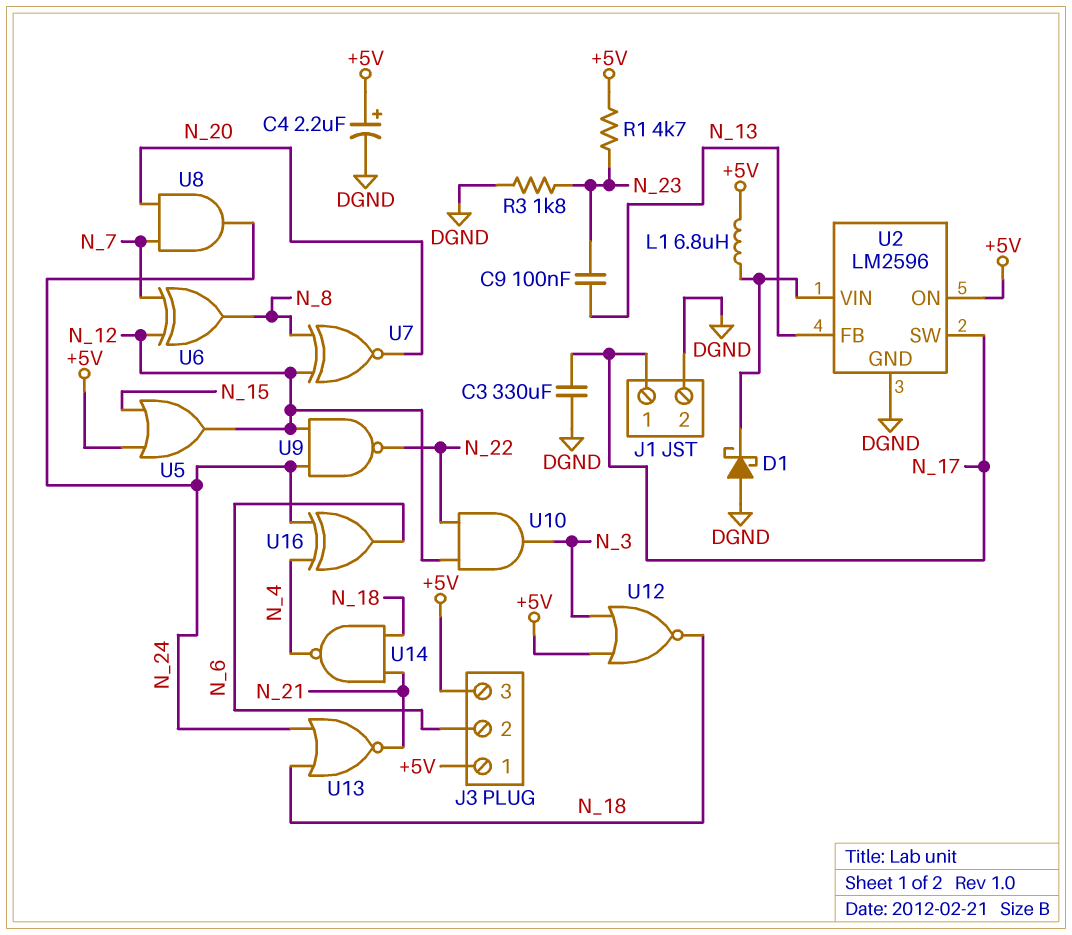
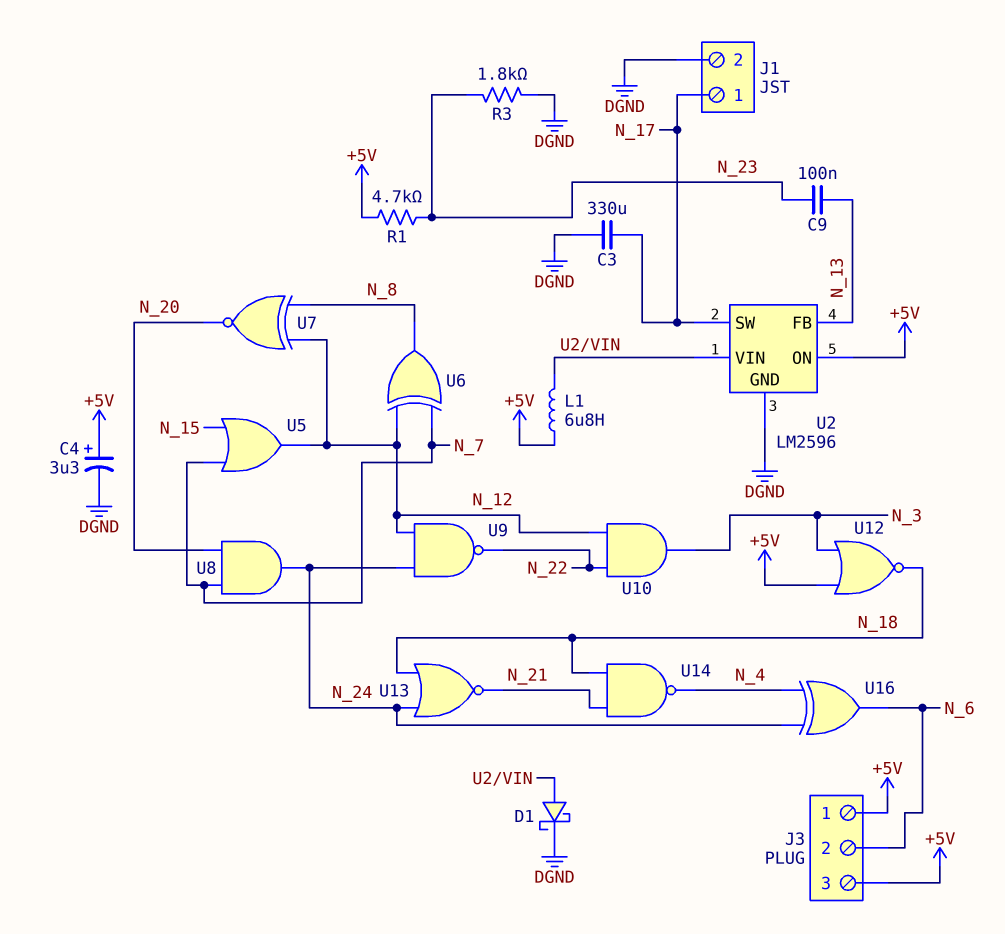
C4: 2.2uF (plus +5V, minus DGND) -> 3.3uF (plus +5V, minus DGND)
D1: schottky (A DGND, K U2/VIN) -> schottky (A U2/VIN, K DGND)
U5: OR (in +5V, in N_15, out N_12) -> OR (in N_7, in N_15, out N_12)

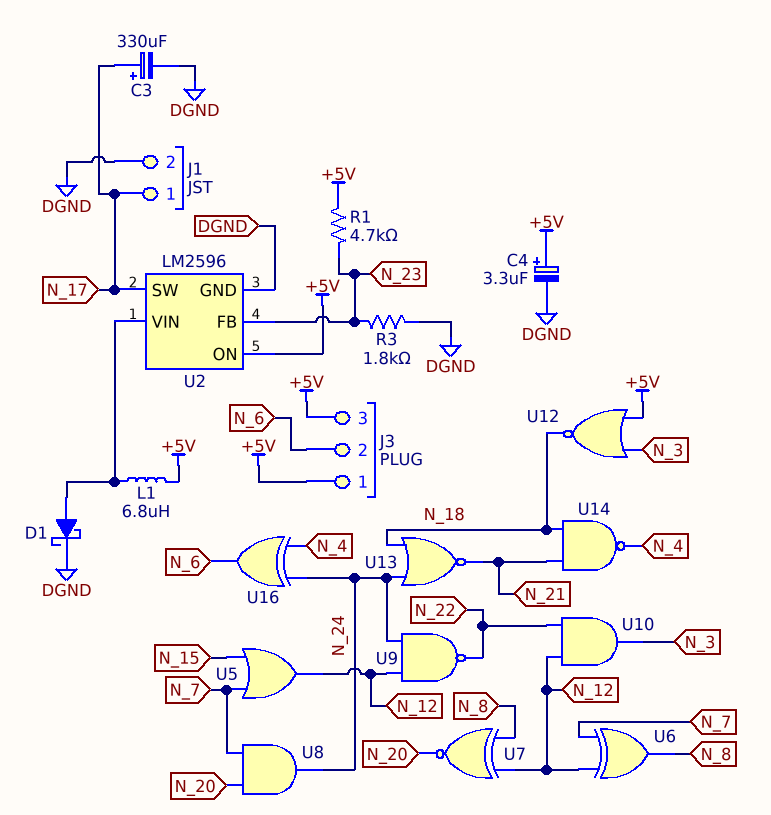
C3: 330uF (DGND, N_17) -> 330uF (plus N_17, minus DGND)
C9: 100nF (N_13, N_23) -> none
U2 pin FB: N_13 -> N_23

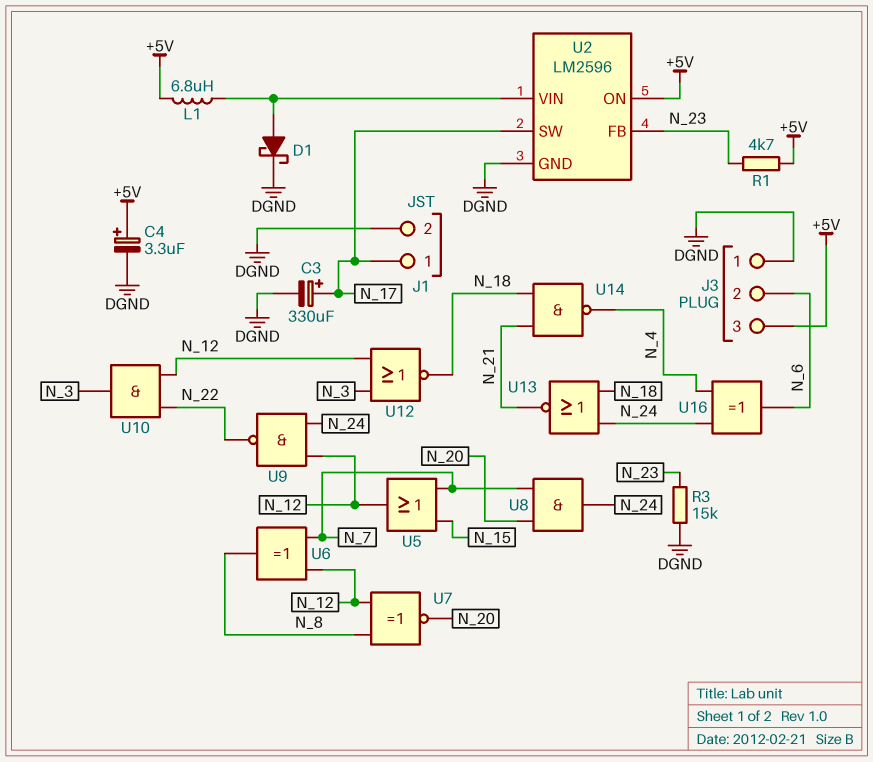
J3 pin 1: +5V -> DGND
R3: 1.8k (DGND, N_23) -> 15k (DGND, N_23)
U12: NOR (in +5V, in N_3, out N_18) -> NOR (in N_3, in N_12, out N_18)

